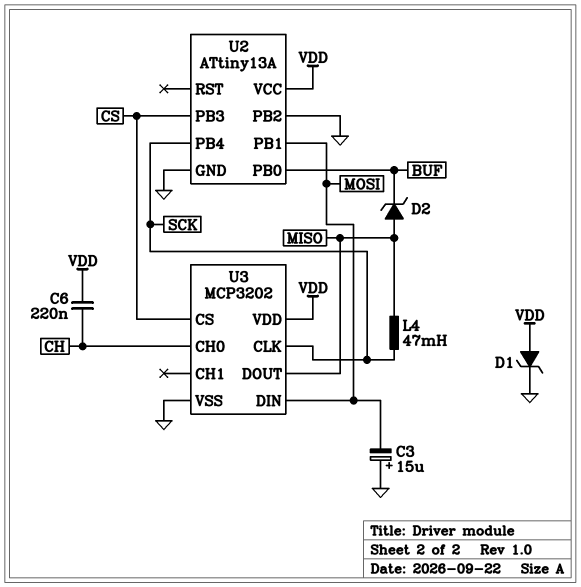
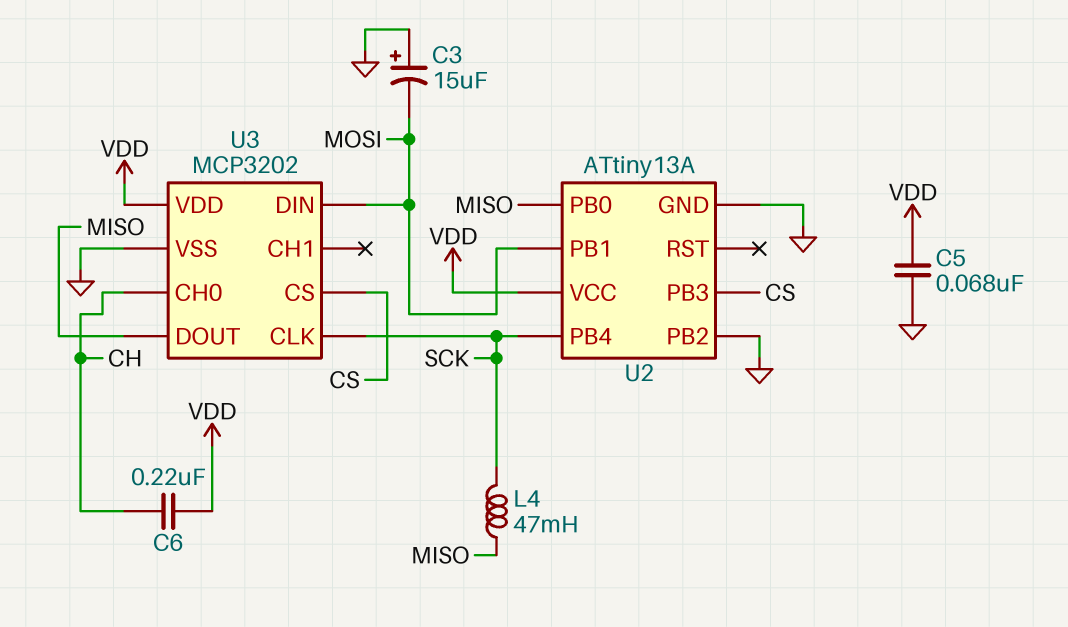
C5: none -> 68nF (GND, VDD)
D1: zener (A VDD, K GND) -> none
D2: zener (A MISO, K BUF) -> none
U2 pin PB0: BUF -> MISO

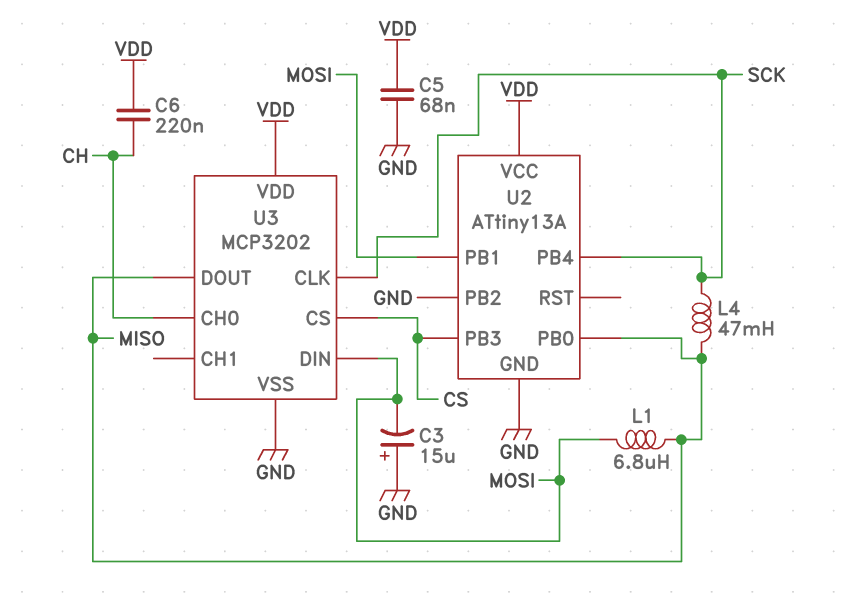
L1: none -> 6.8uH (MISO, MOSI)

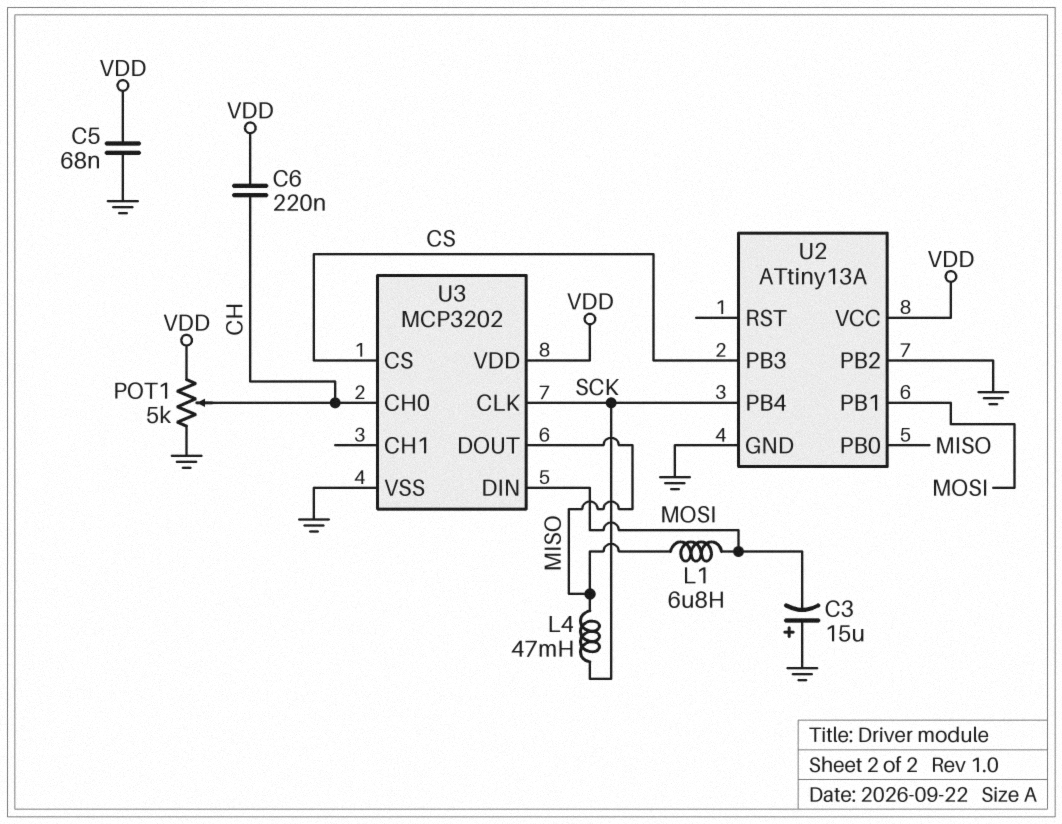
POT1: none -> 5k (GND, VDD, wiper CH)

